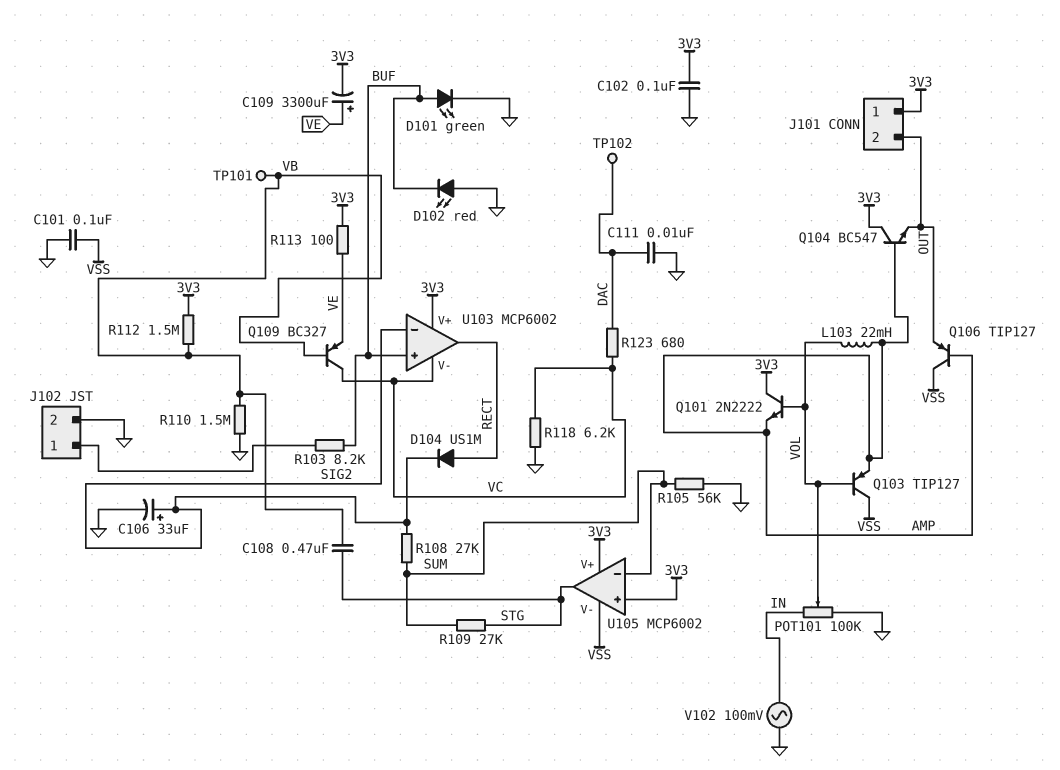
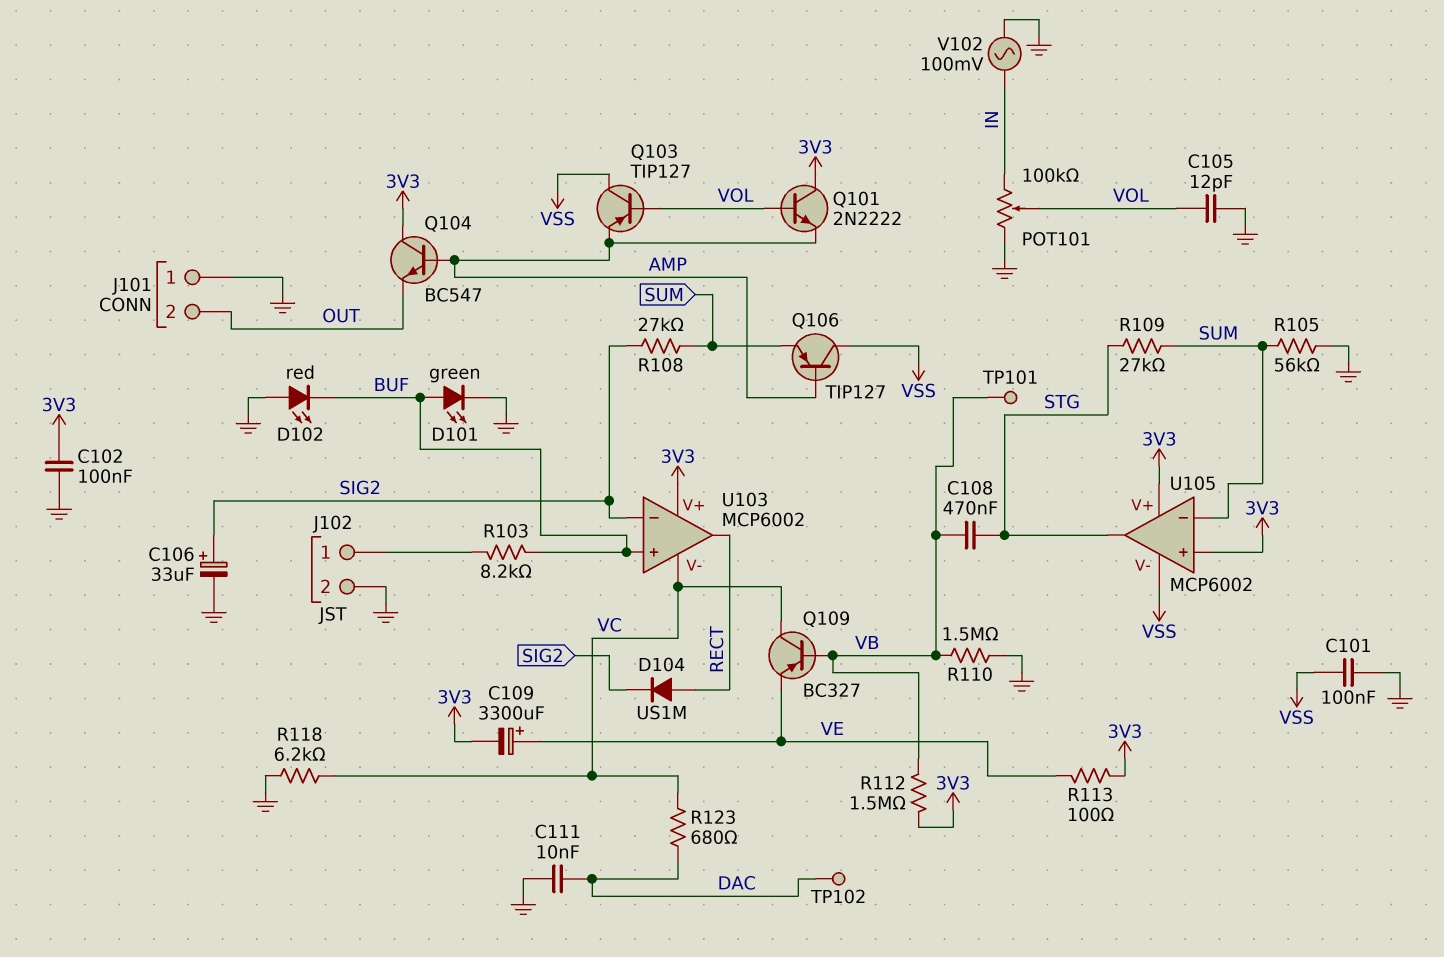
C105: none -> 12pF (GND, VOL)
J101 pin 1: 3V3 -> GND
L103: 22mH (AMP, VOL) -> none
Q106: PNP TIP127 (B AMP, C VSS, E OUT) -> PNP TIP127 (B AMP, C VSS, E SUM)

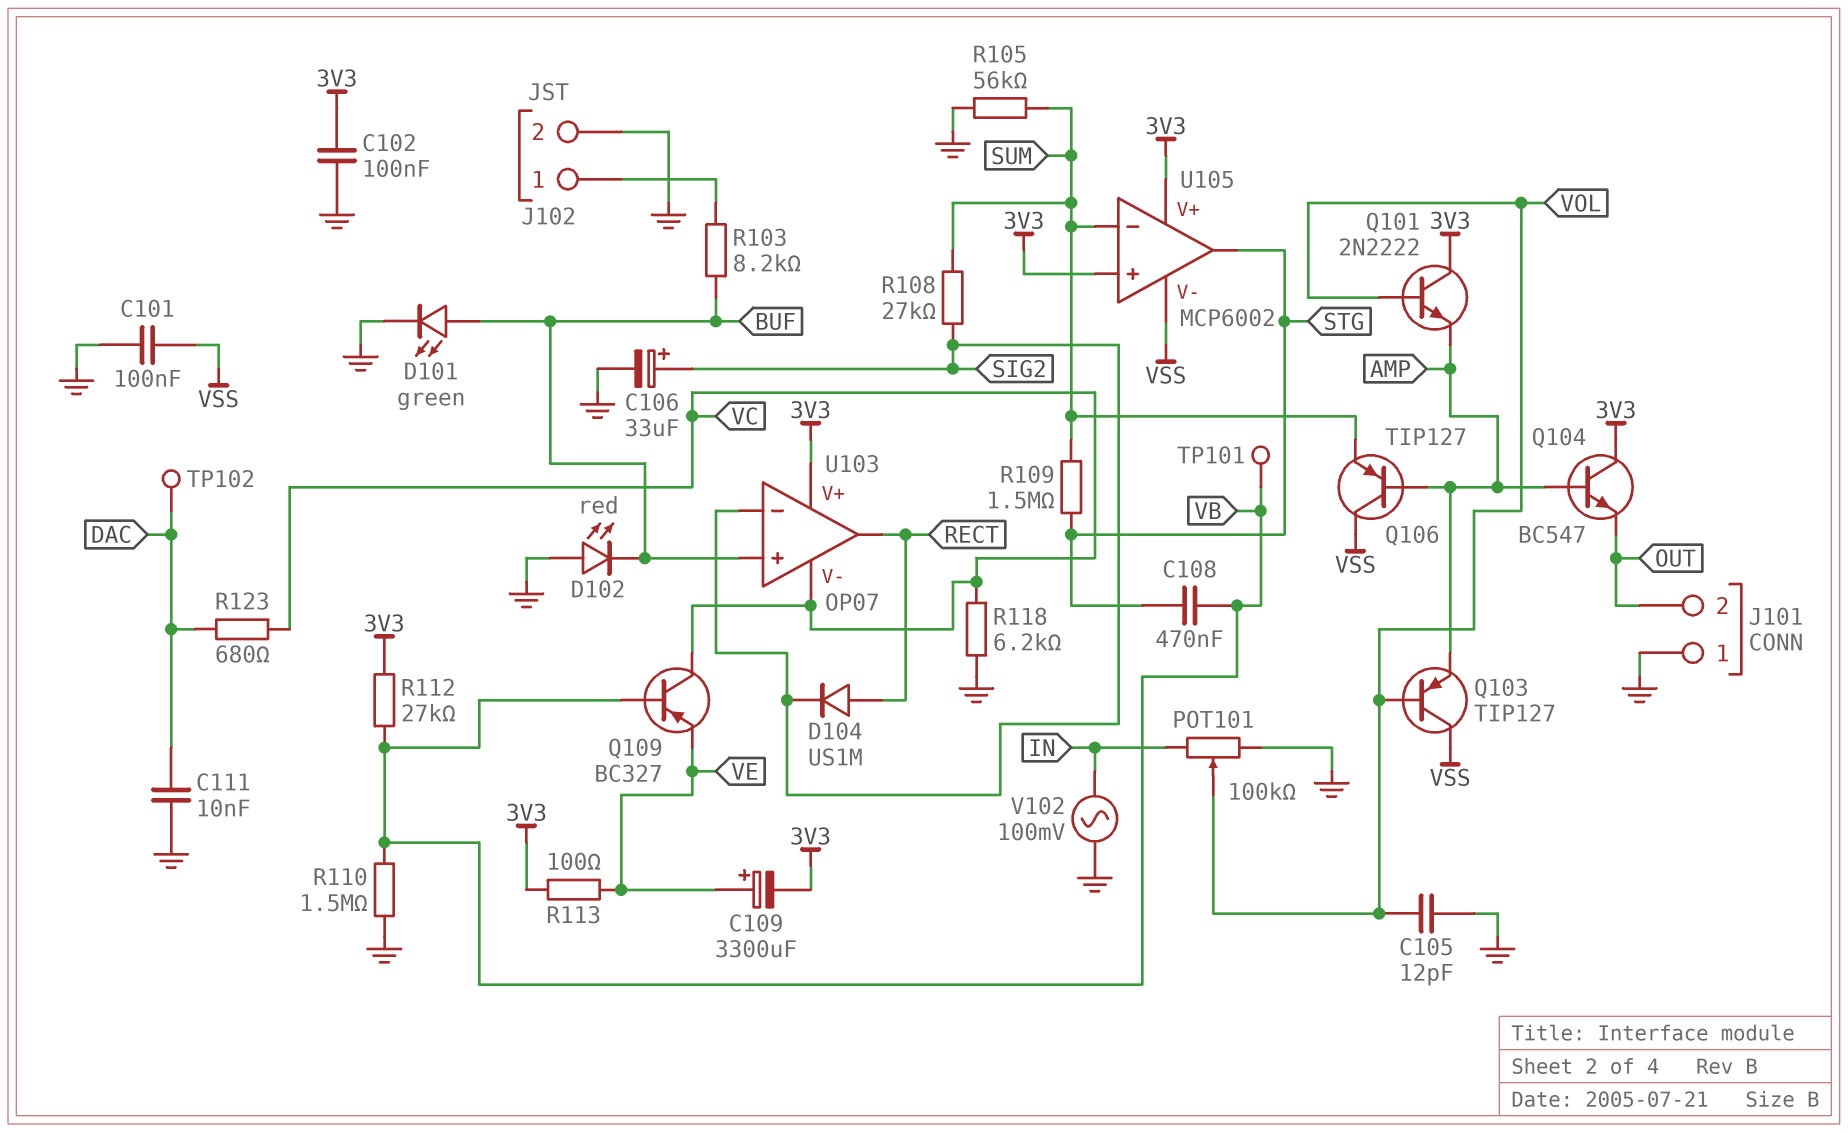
R109: 27k (STG, SUM) -> 1.5M (STG, SUM)
R112: 1.5M (3V3, VB) -> 27k (3V3, VB)
U103: MCP6002 -> OP07

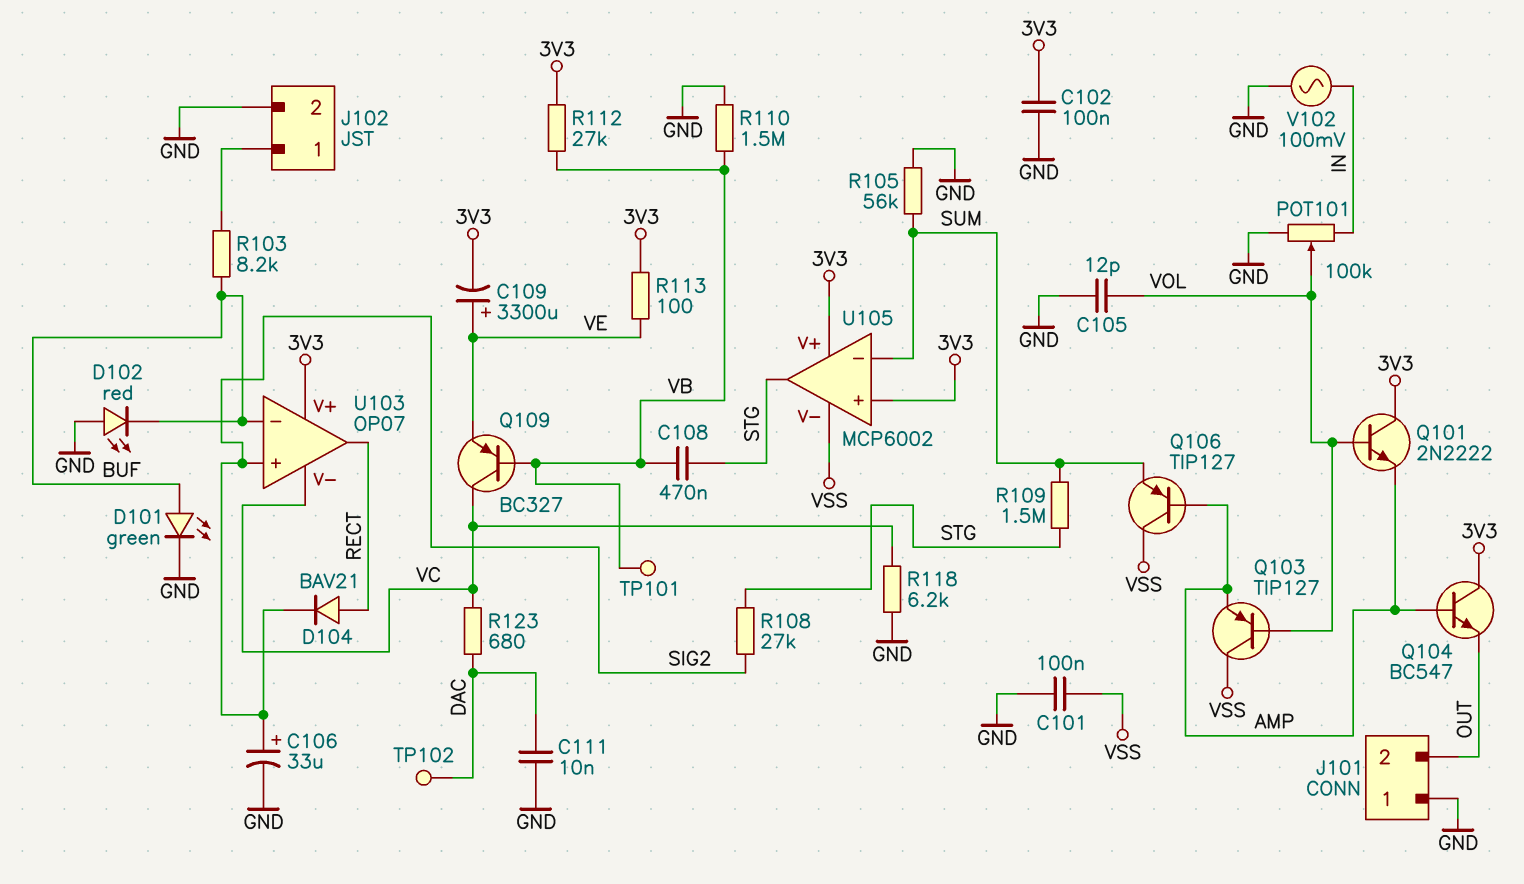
D104: diode US1M (A RECT, K SIG2) -> diode BAV21 (A RECT, K SIG2)
R108: 27k (SIG2, SUM) -> 27k (SIG2, STG)
U103 pin in+: BUF -> SIG2
U103 pin in-: SIG2 -> BUF

